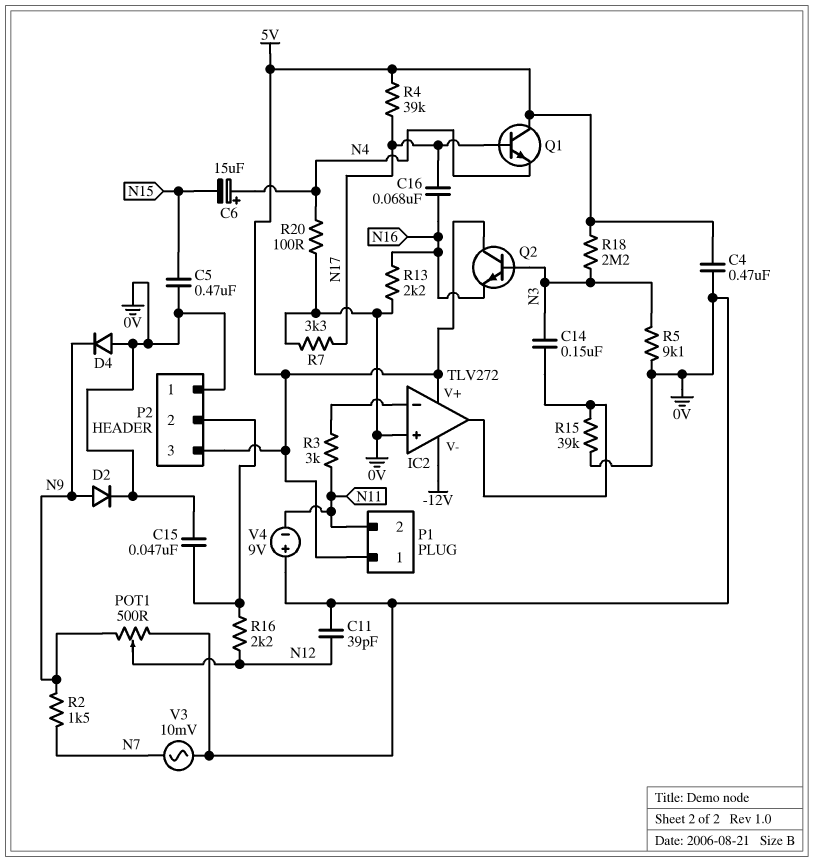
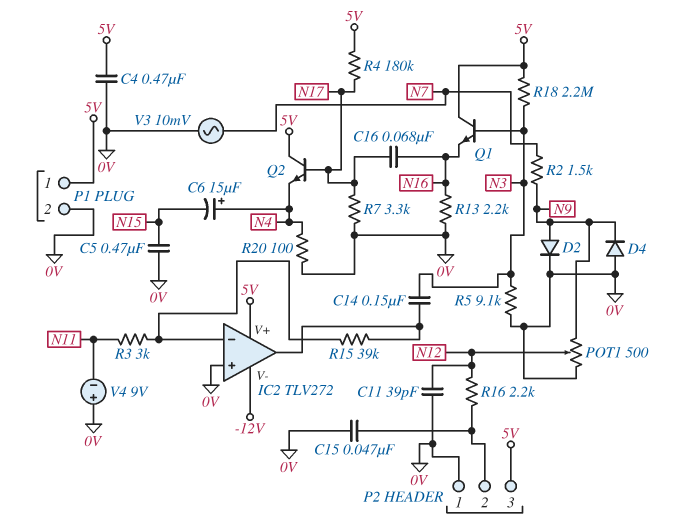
P1 pin 2: N11 -> 0V
Q1: NPN (B N17, C 5V, E N4) -> NPN (B N3, C 5V, E N16)
Q2: NPN (B N3, C 5V, E N16) -> NPN (B N17, C 5V, E N4)
R4: 39k (5V, N17) -> 180k (5V, N17)
R15: 39k (0V, IC2/out) -> 39k (IC2/in-, IC2/out)

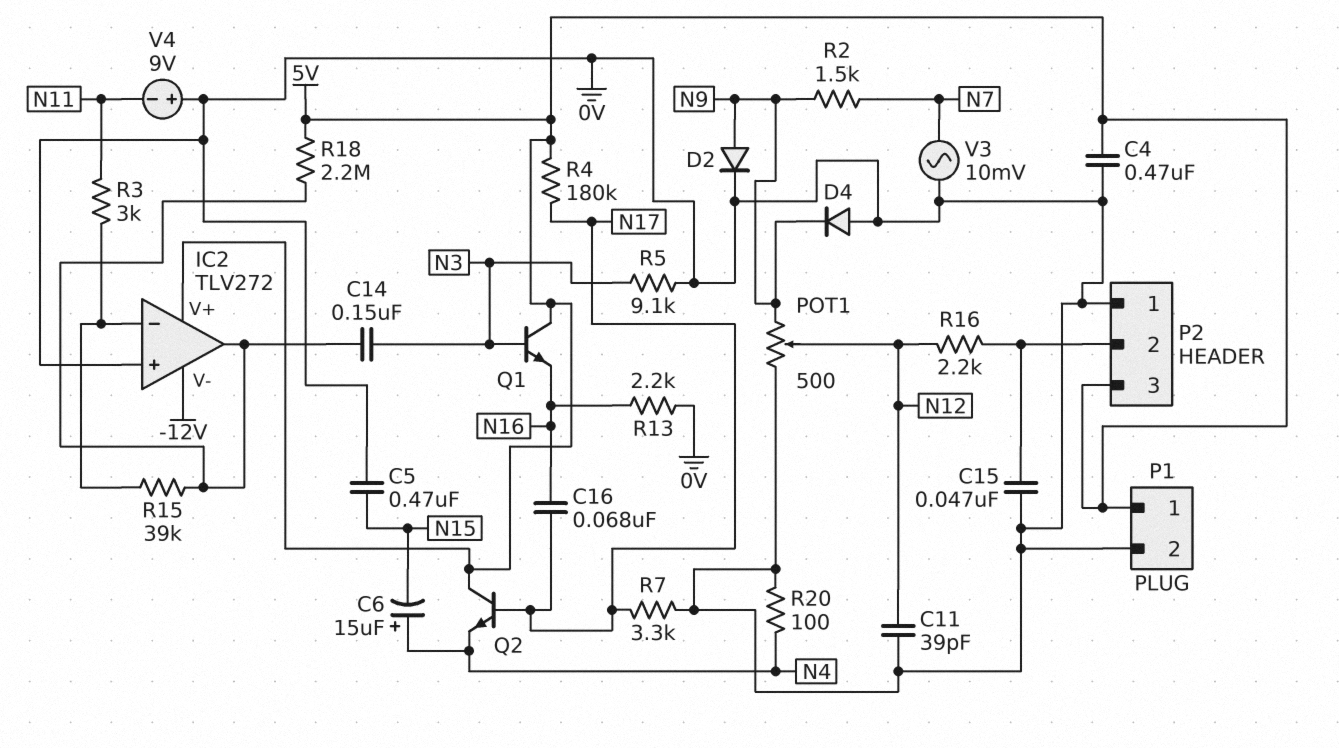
R18: 2.2M (5V, N3) -> 2.2M (5V, IC2/out)

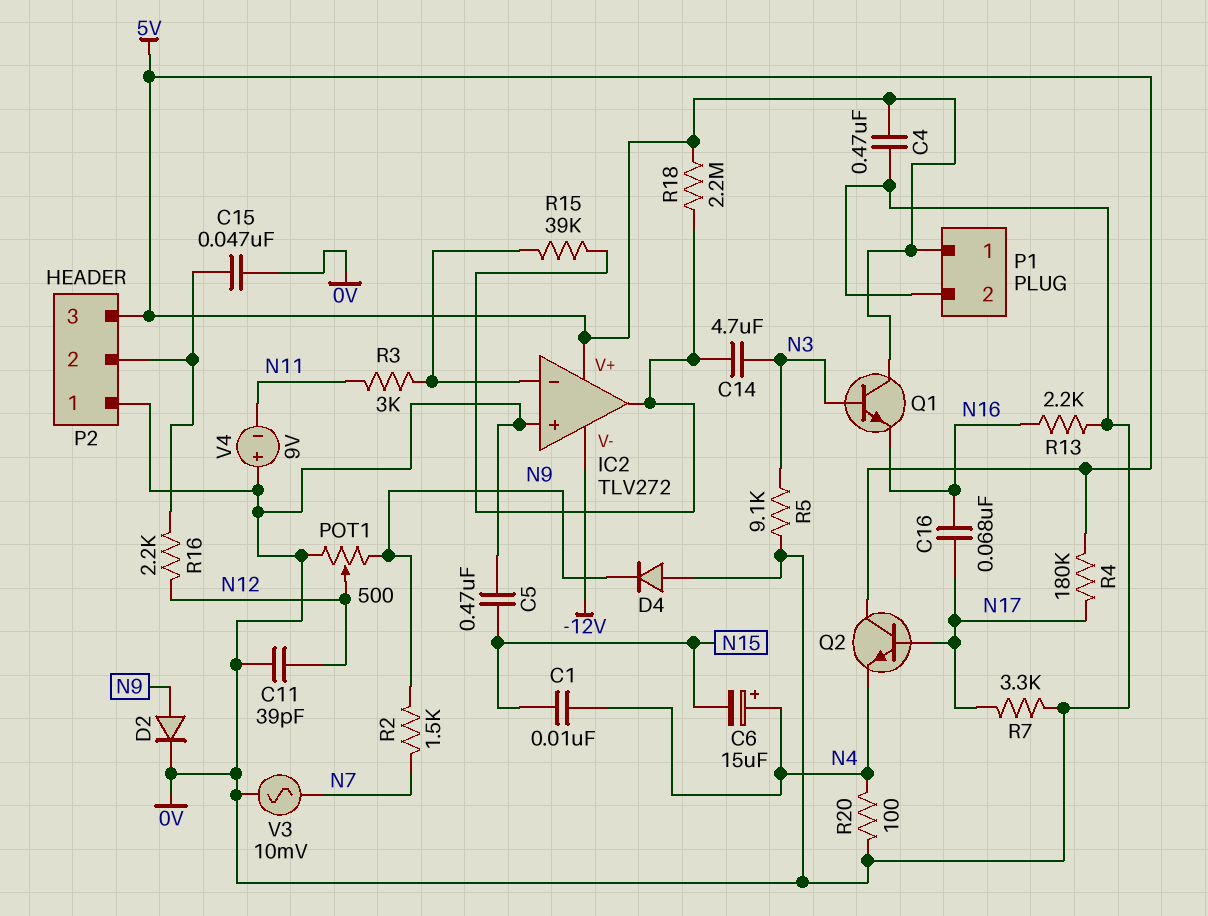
C1: none -> 10nF (N4, N15)
C14: 150nF (IC2/out, N3) -> 4.7uF (IC2/out, N3)

